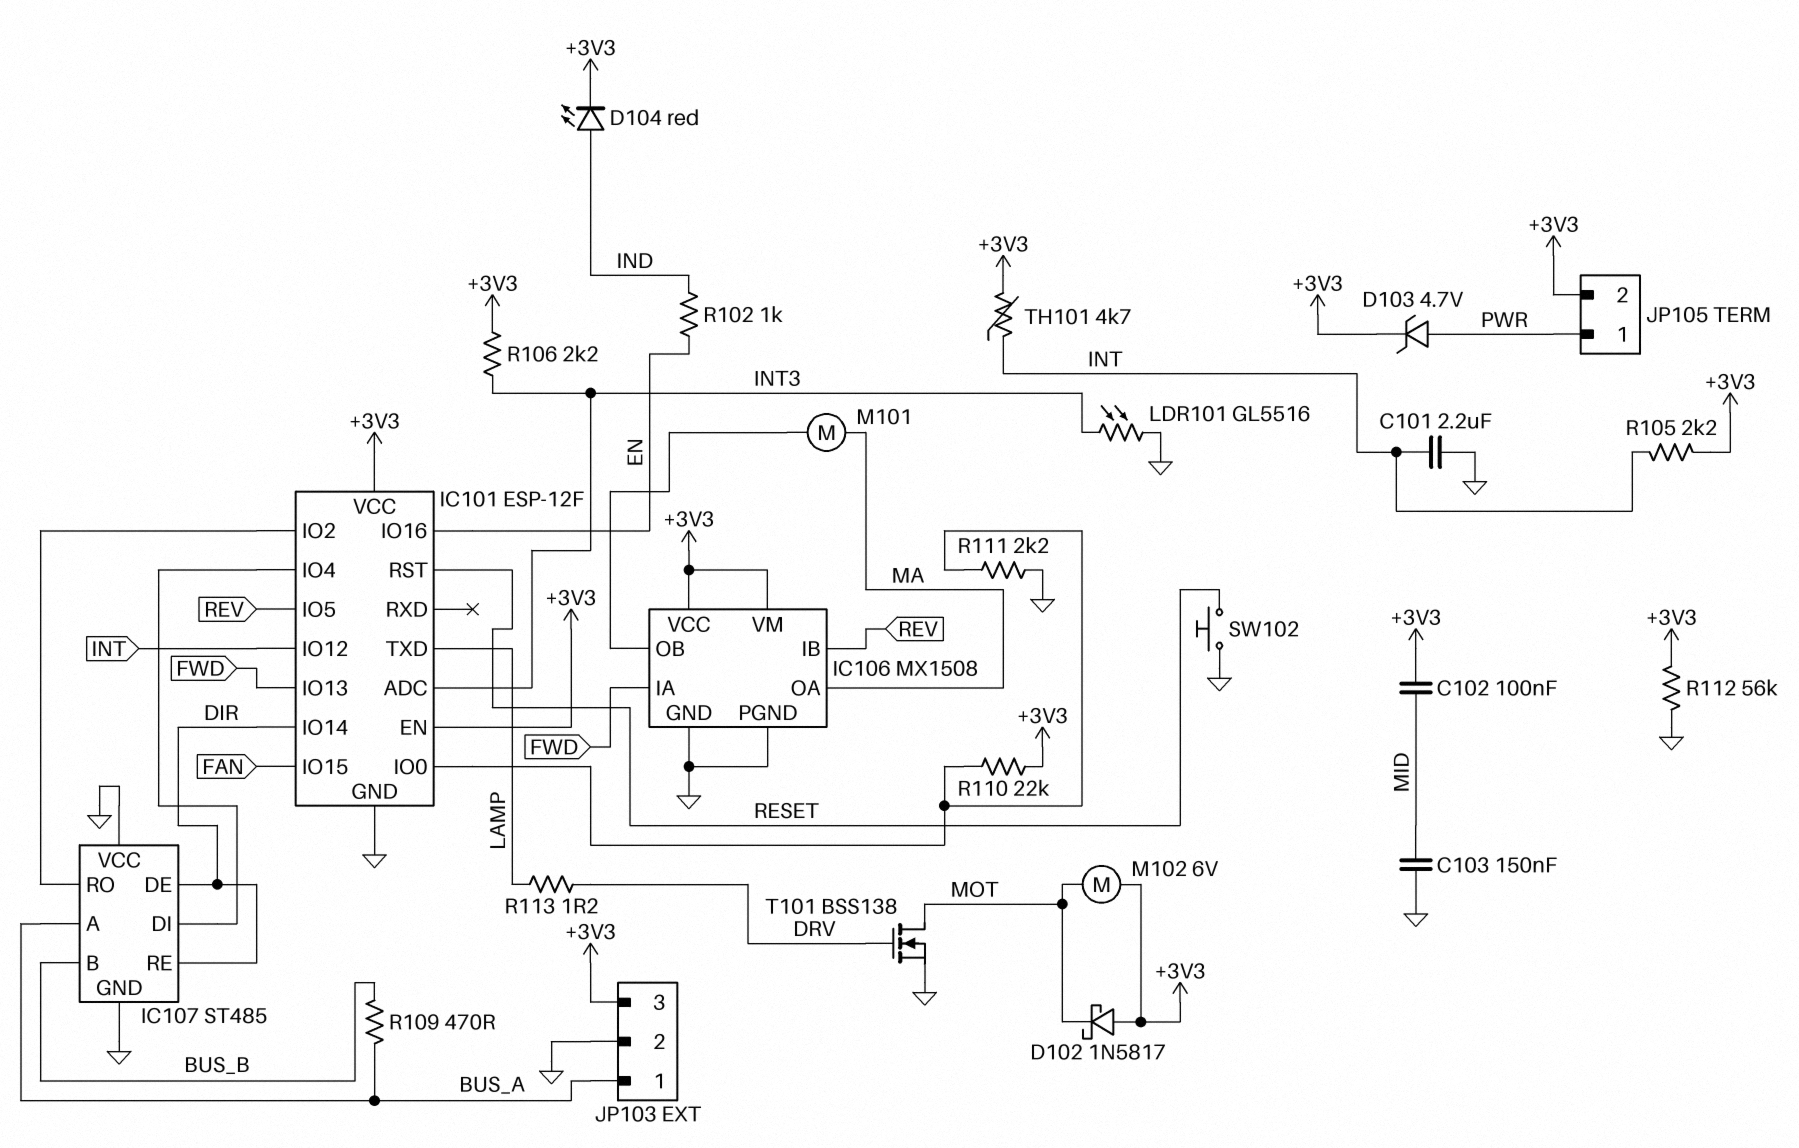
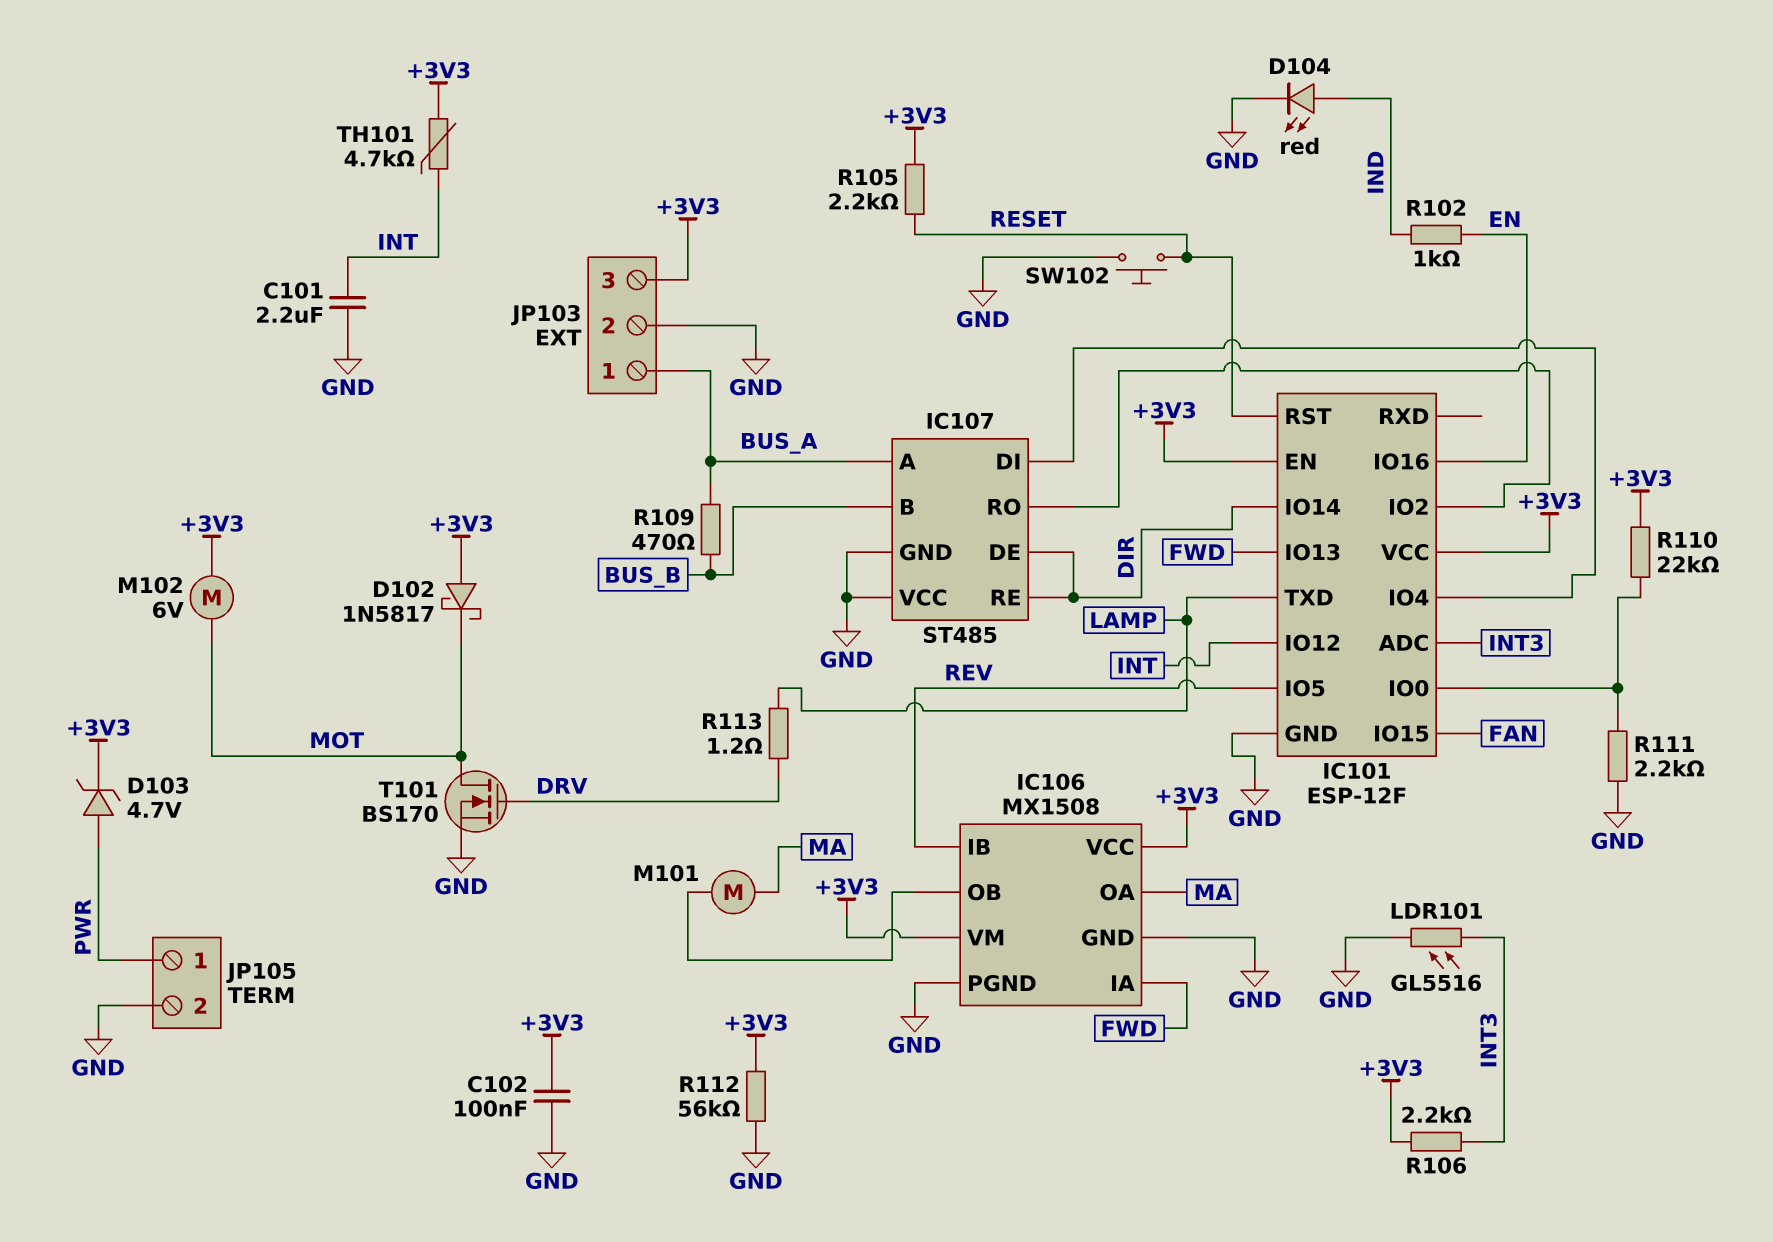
C102: 100nF (+3V3, MID) -> 100nF (+3V3, GND)
C103: 150nF (GND, MID) -> none
D104: LED red (A IND, K +3V3) -> LED red (A IND, K GND)
JP105 pin 2: +3V3 -> GND
R105: 2.2k (+3V3, INT) -> 2.2k (+3V3, RESET)
T101: NMOS BSS138 (G DRV, D MOT, S GND) -> NMOS BS170 (G DRV, D MOT, S GND)

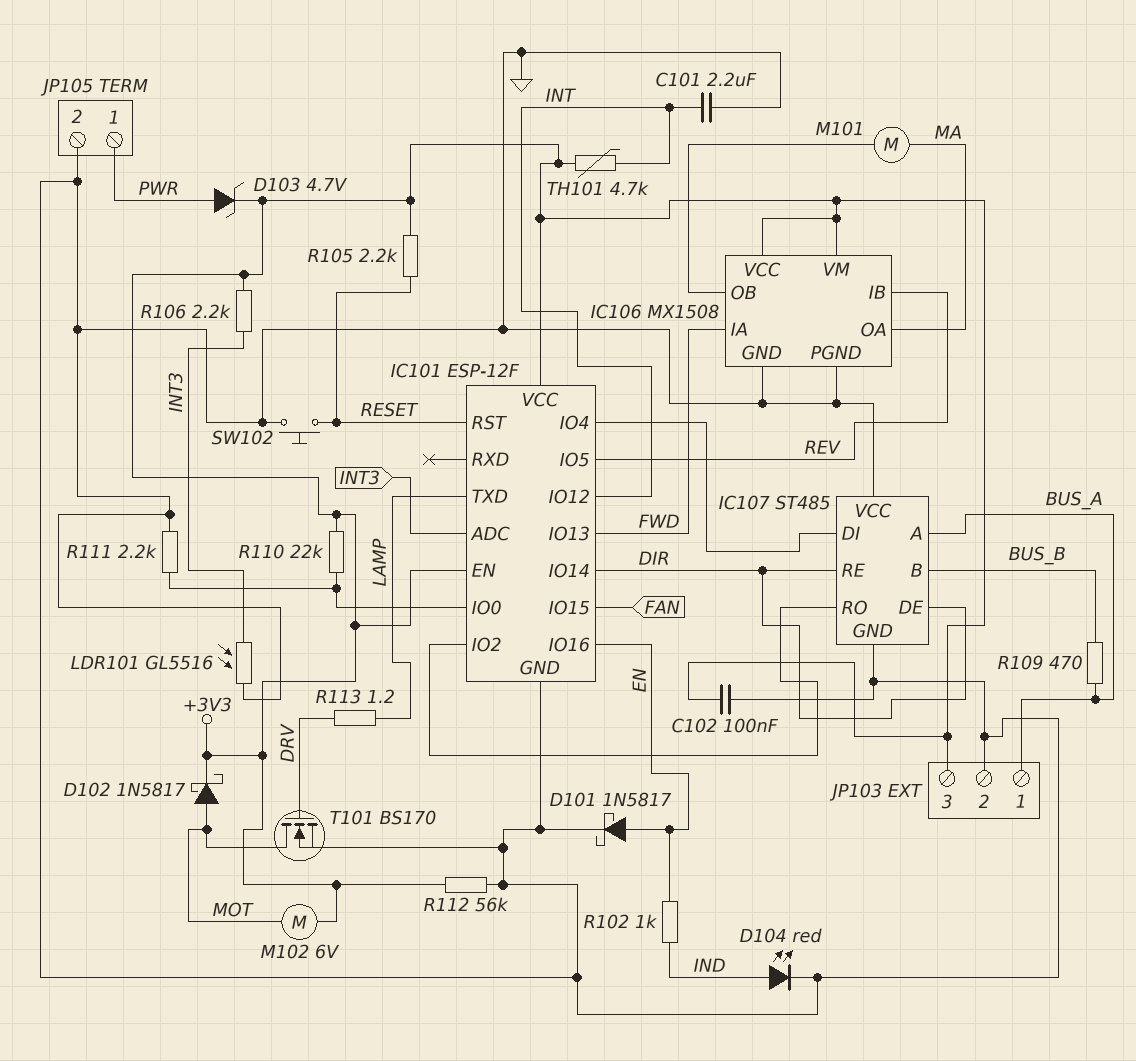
D101: none -> schottky 1N5817 (A EN, K GND)
D102: schottky 1N5817 (A +3V3, K MOT) -> schottky 1N5817 (A MOT, K +3V3)

